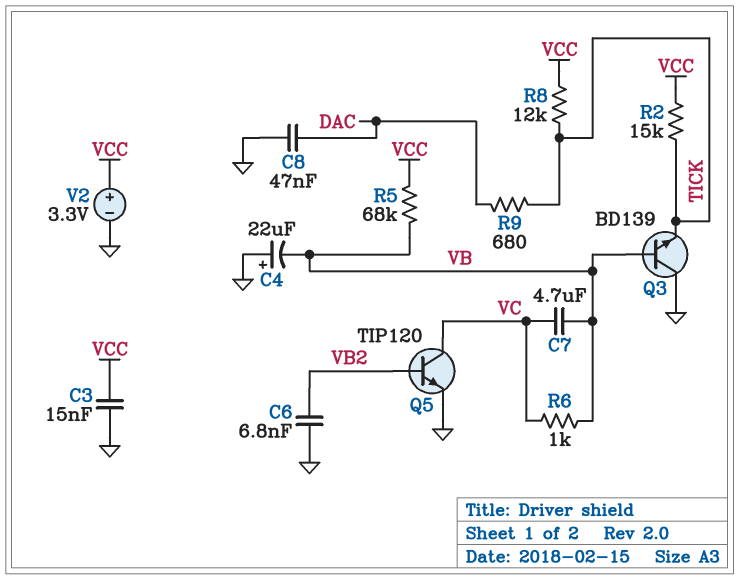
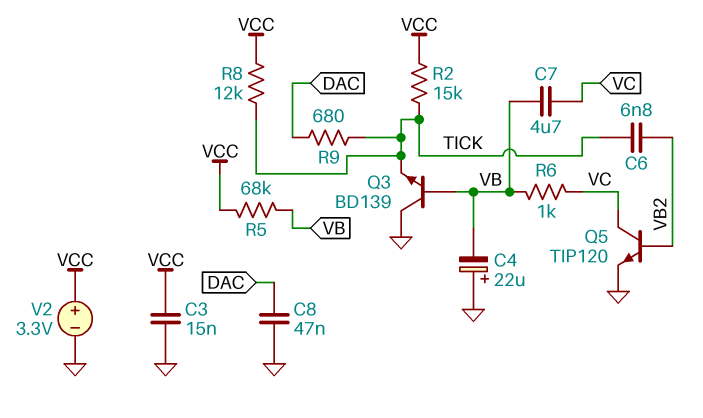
C6: 6.8nF (GND, VB2) -> 6.8nF (TICK, VB2)

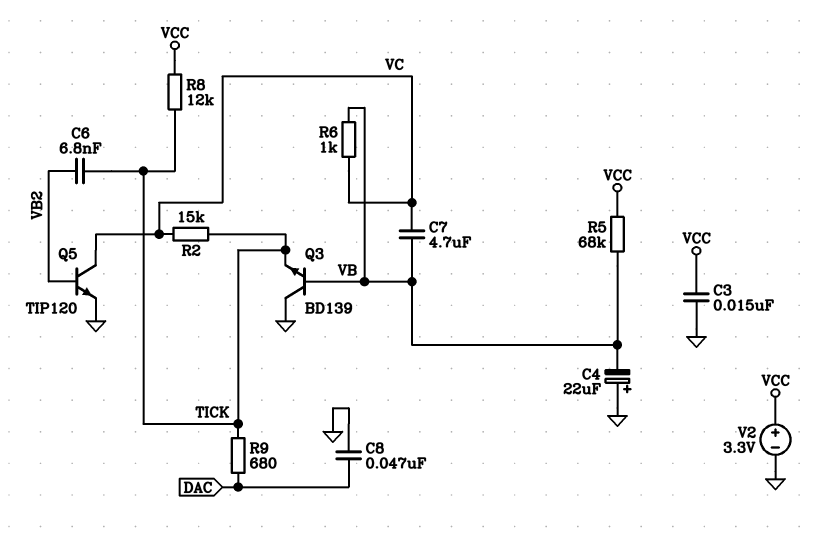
R2: 15k (TICK, VCC) -> 15k (TICK, VC)

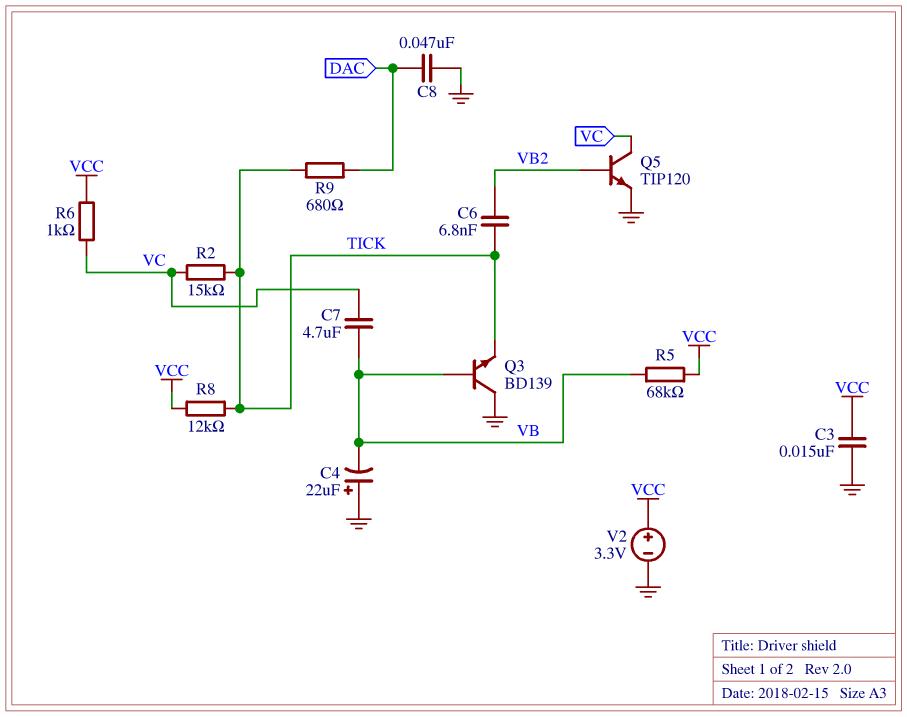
R6: 1k (VB, VC) -> 1k (VC, VCC)

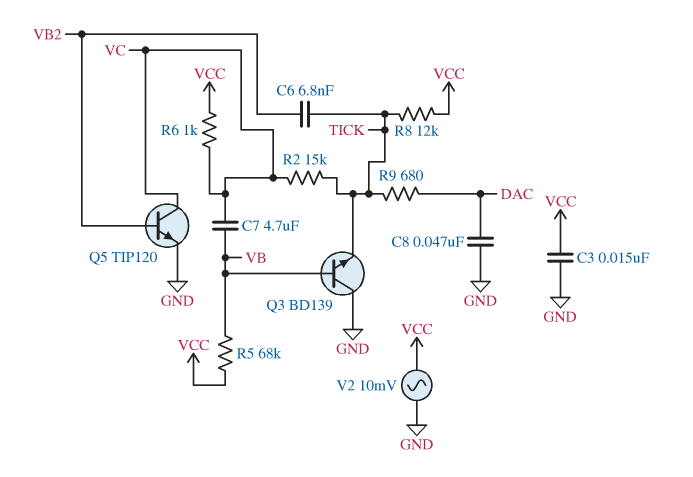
C4: 22uF (plus GND, minus VB) -> none
V2: 3.3V (plus VCC, minus GND) -> AC 10mV (GND, VCC)

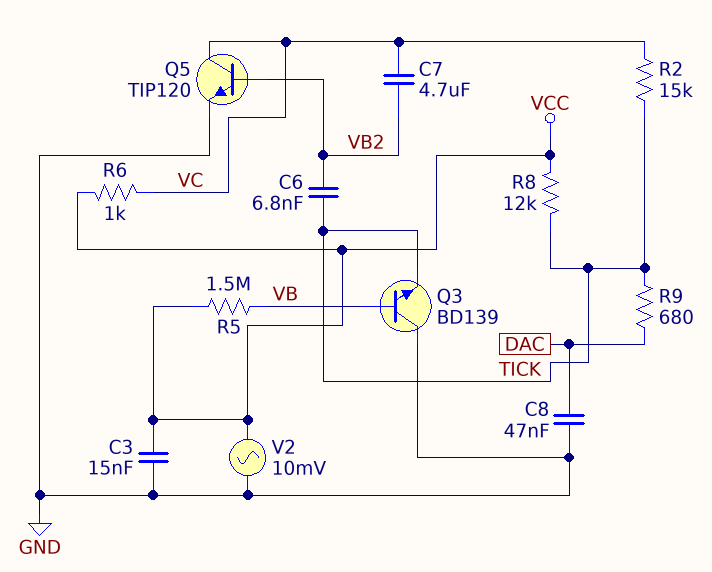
C7: 4.7uF (VB, VC) -> 4.7uF (VB2, VC)
R5: 68k (VB, VCC) -> 1.5M (VB, VCC)

